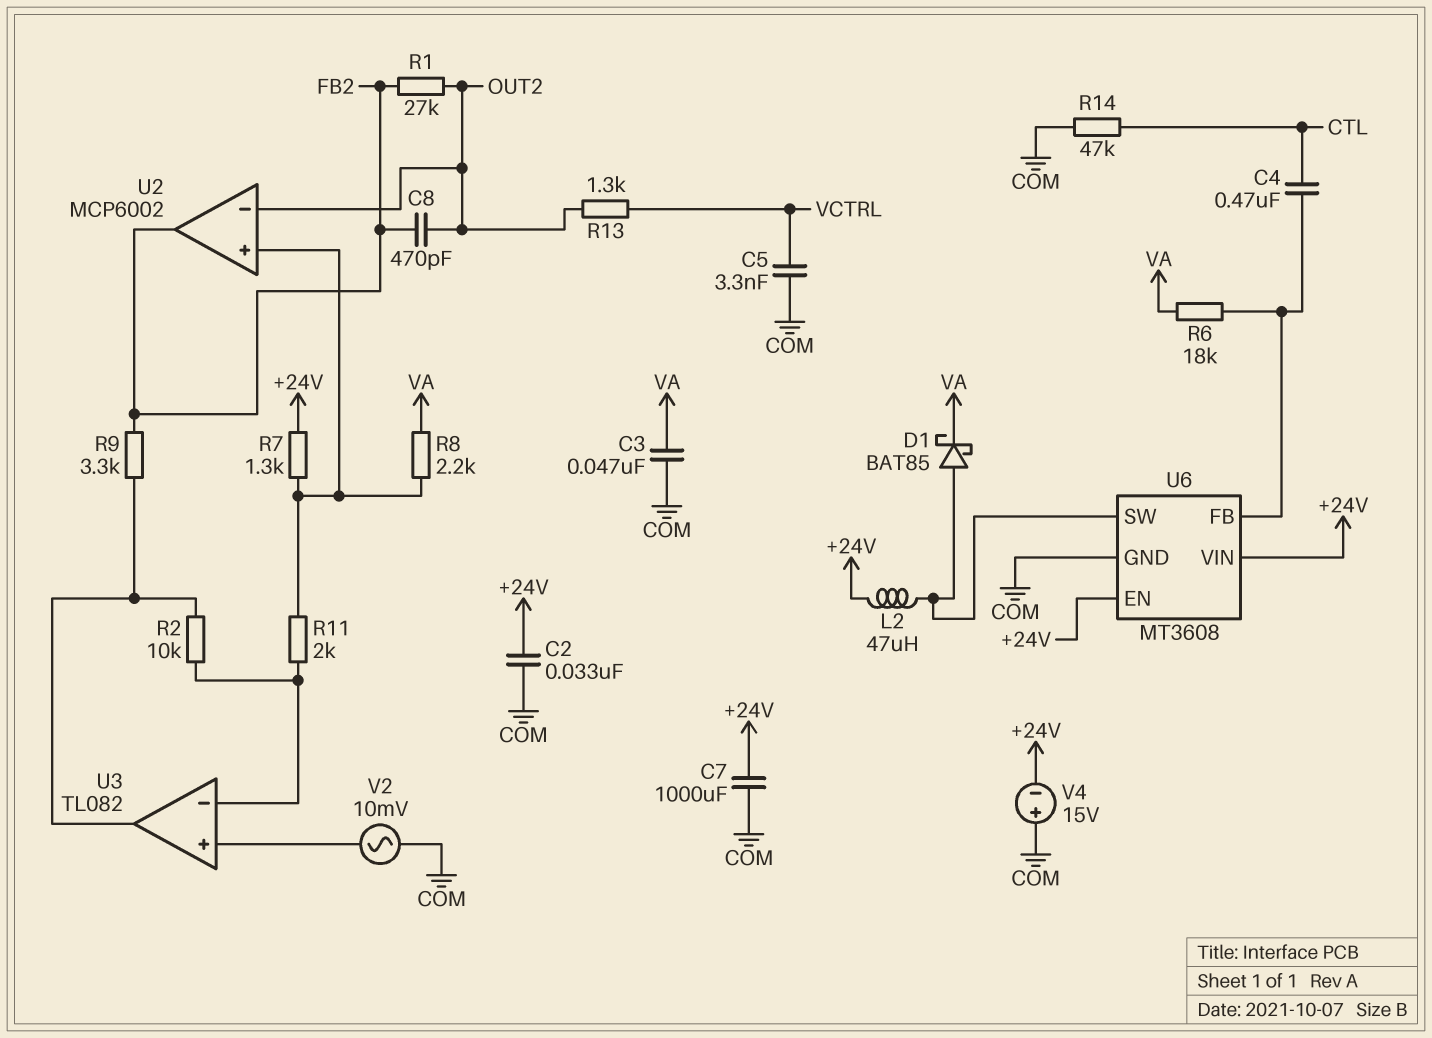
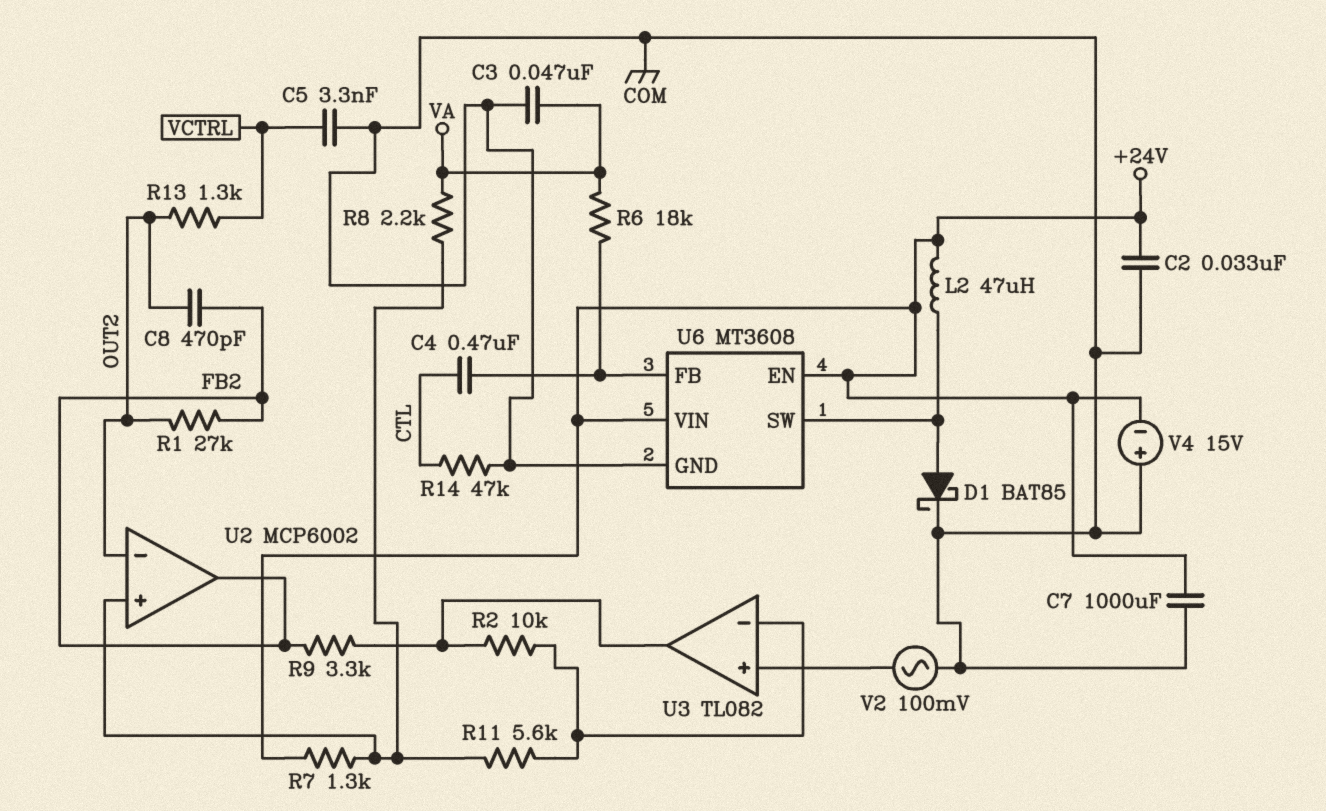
D1: schottky BAT85 (A U6/SW, K VA) -> schottky BAT85 (A U6/SW, K COM)
R11: 2k (U2/in+, U3/in-) -> 5.6k (U2/in+, U3/in-)
V2: AC 10mV (COM, U3/in+) -> AC 100mV (COM, U3/in+)

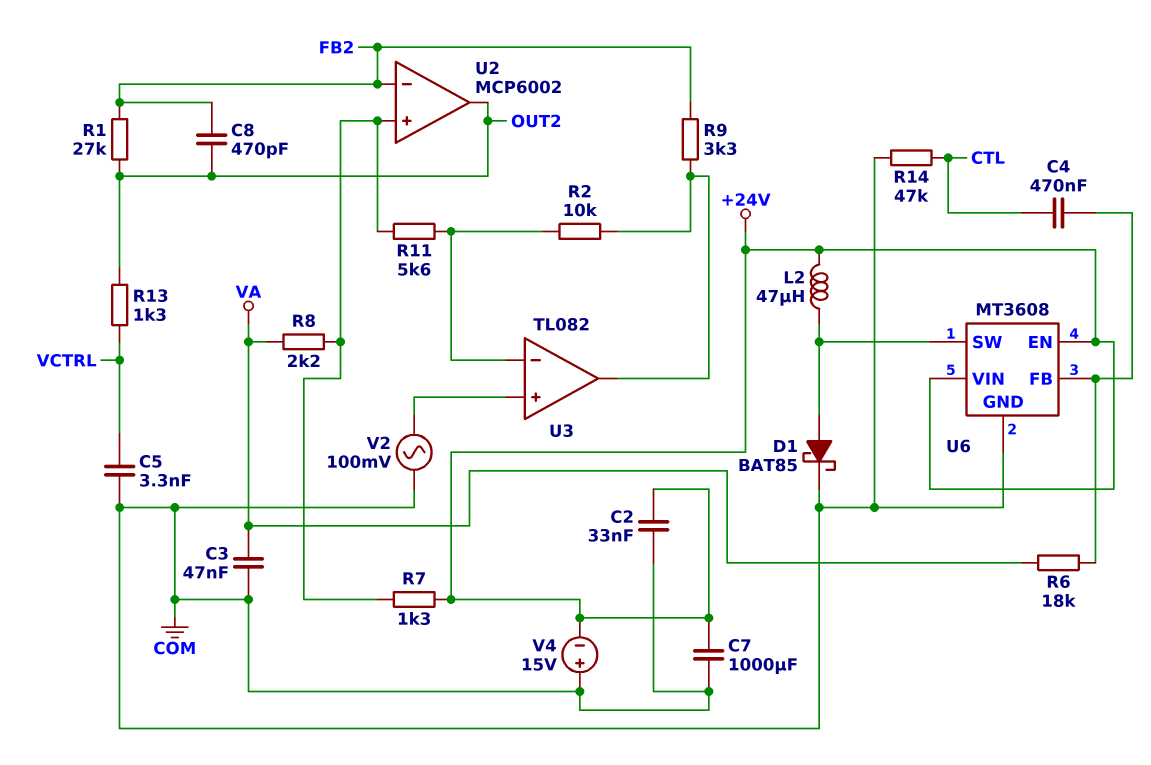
U2 pin in-: OUT2 -> FB2
U2 pin out: FB2 -> OUT2

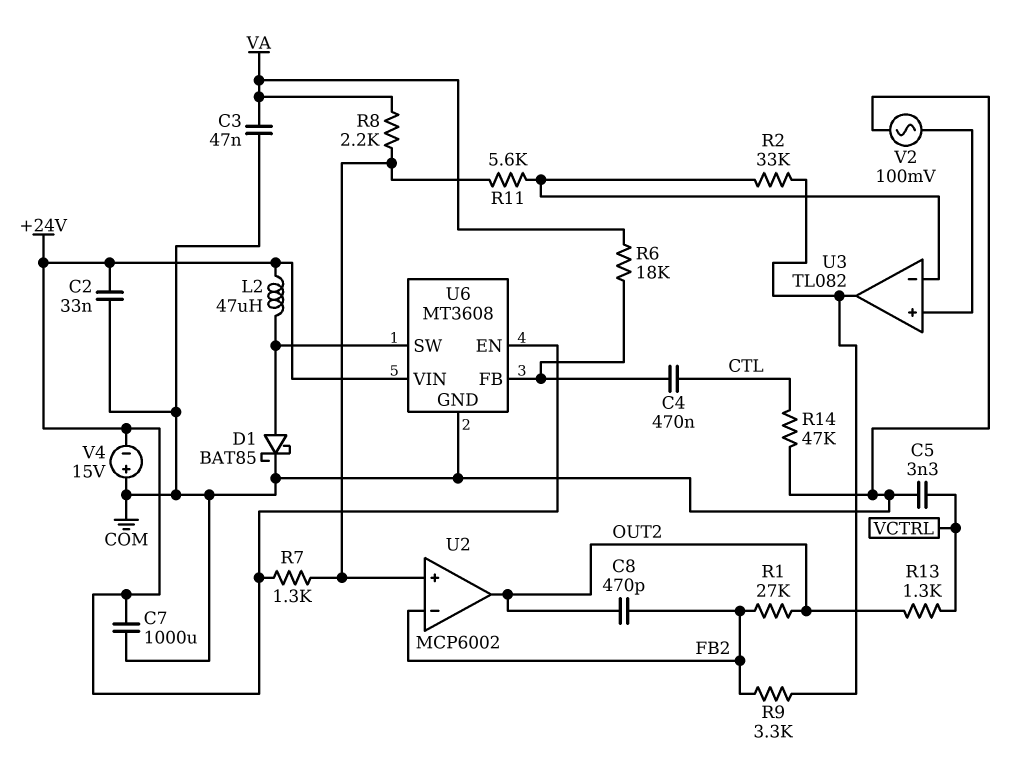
R2: 10k (U3/in-, U3/out) -> 33k (U3/in-, U3/out)

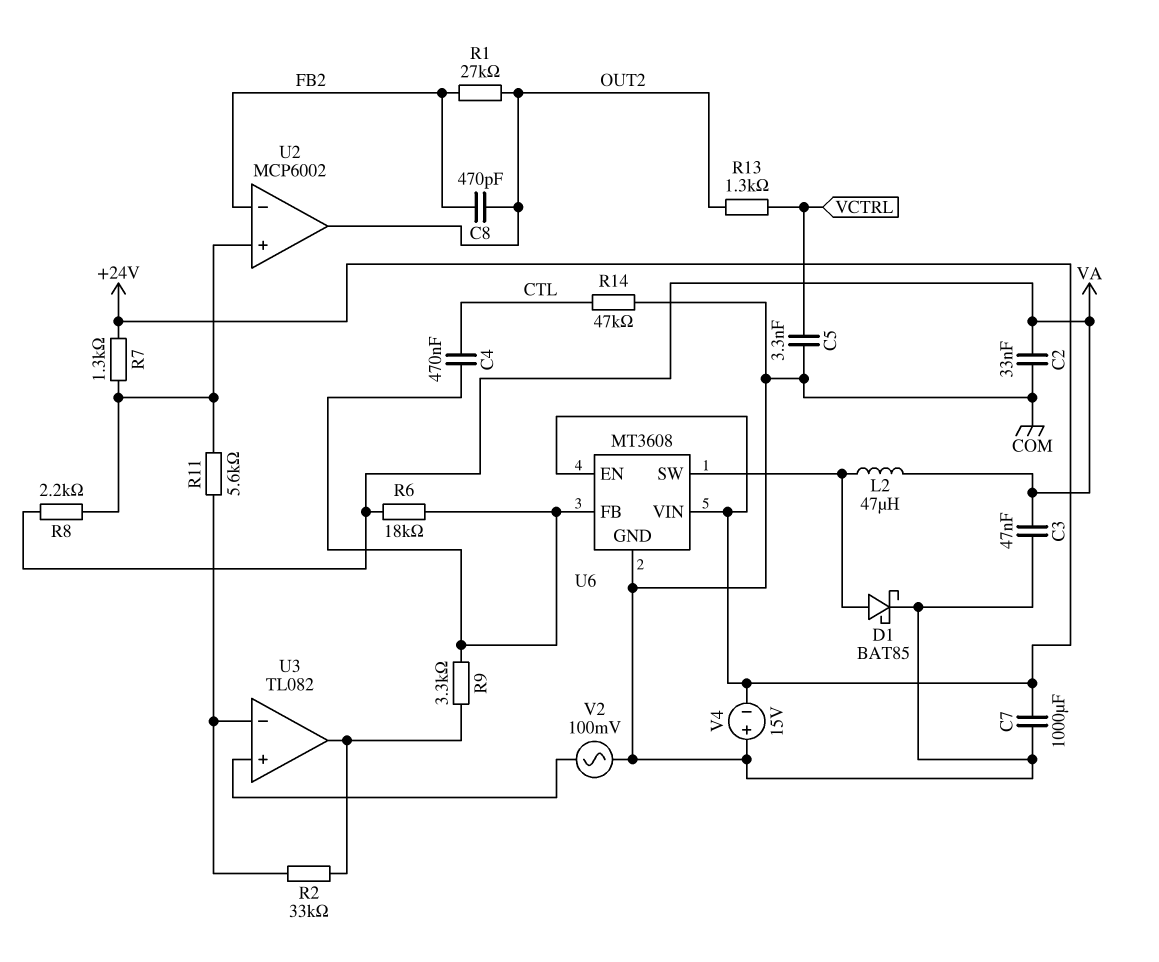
C2: 33nF (+24V, COM) -> 33nF (COM, VA)
L2: 47uH (+24V, U6/SW) -> 47uH (U6/SW, VA)
R9: 3.3k (FB2, U3/out) -> 3.3k (U3/out, U6/FB)

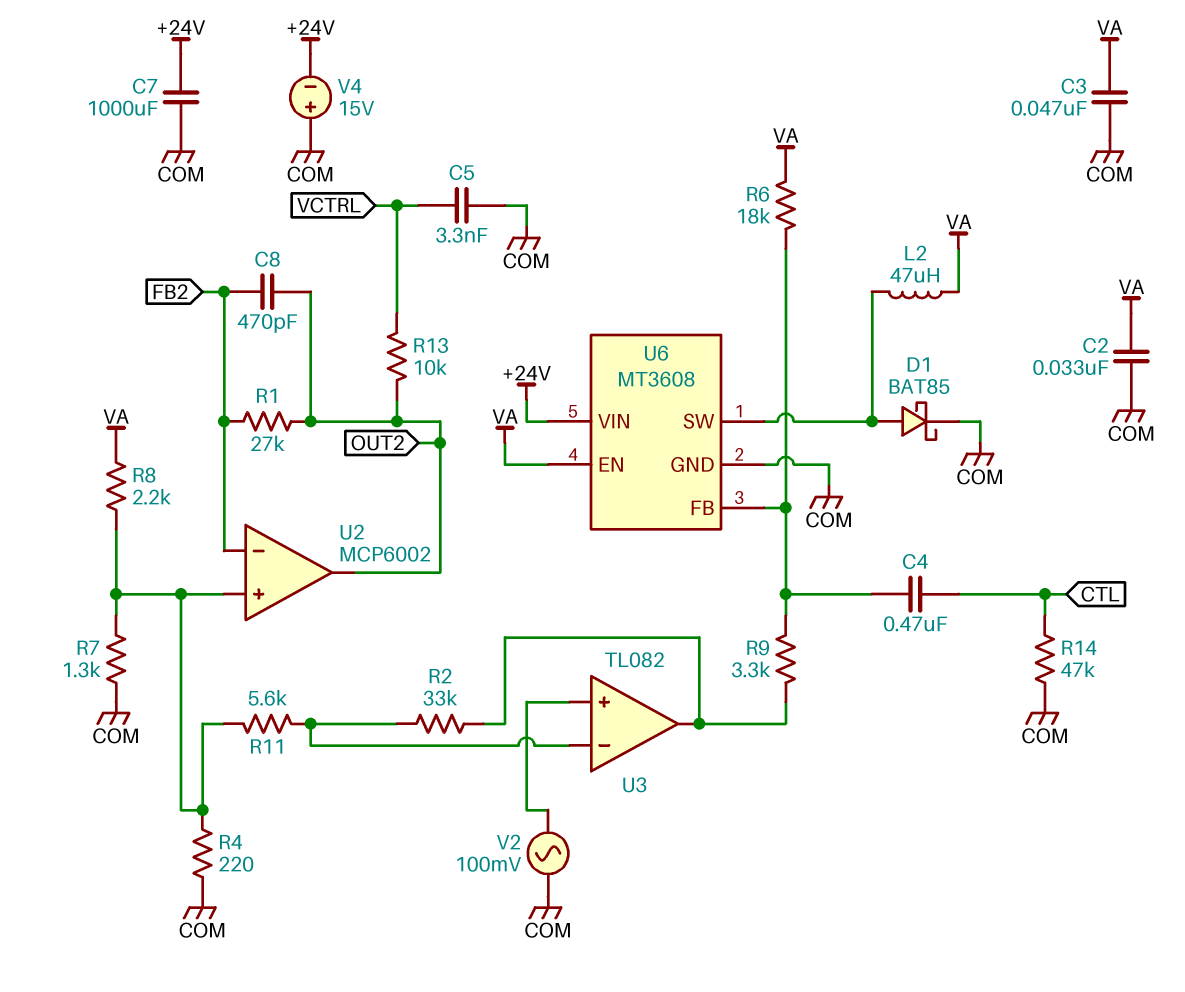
R4: none -> 220 (COM, U2/in+)
R7: 1.3k (+24V, U2/in+) -> 1.3k (COM, U2/in+)
R13: 1.3k (OUT2, VCTRL) -> 10k (OUT2, VCTRL)
U6 pin EN: +24V -> VA

